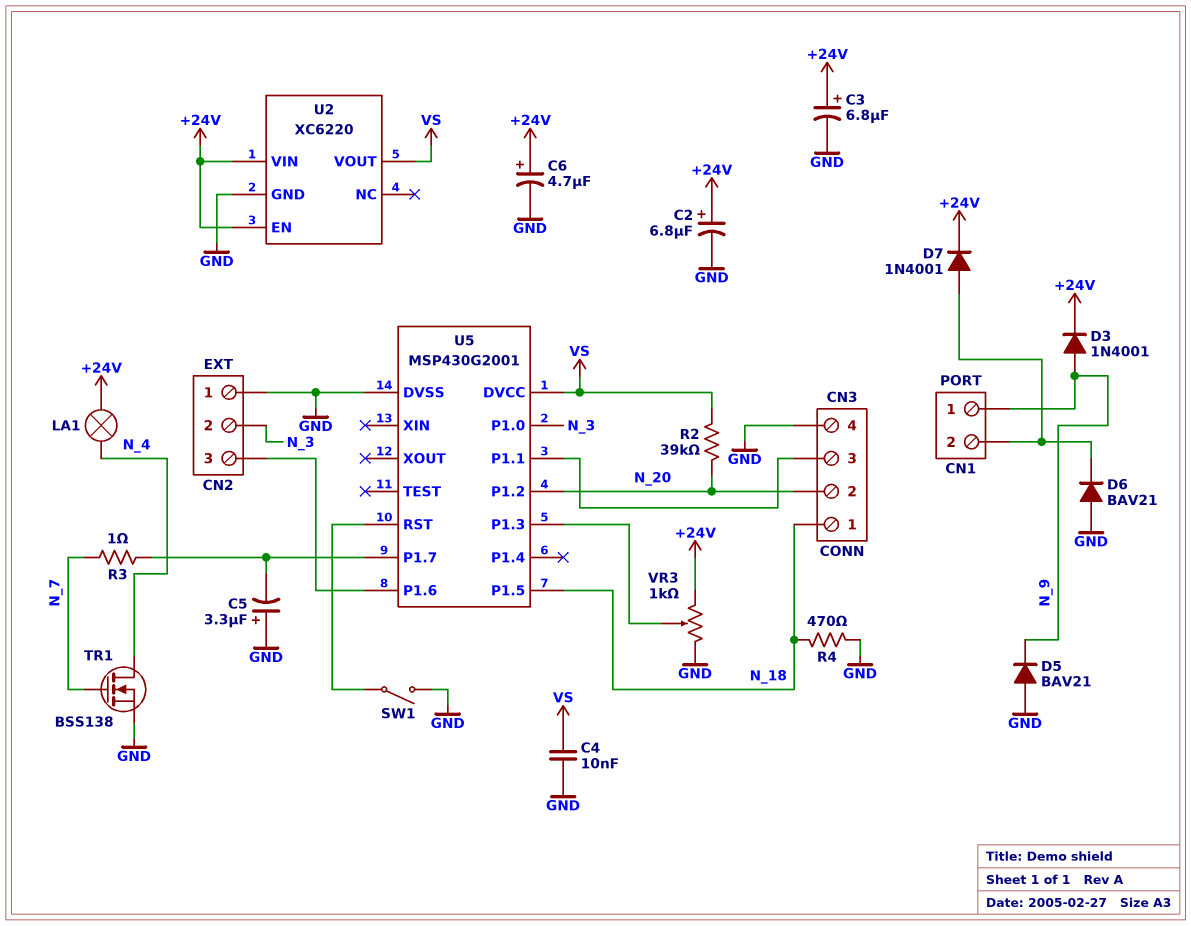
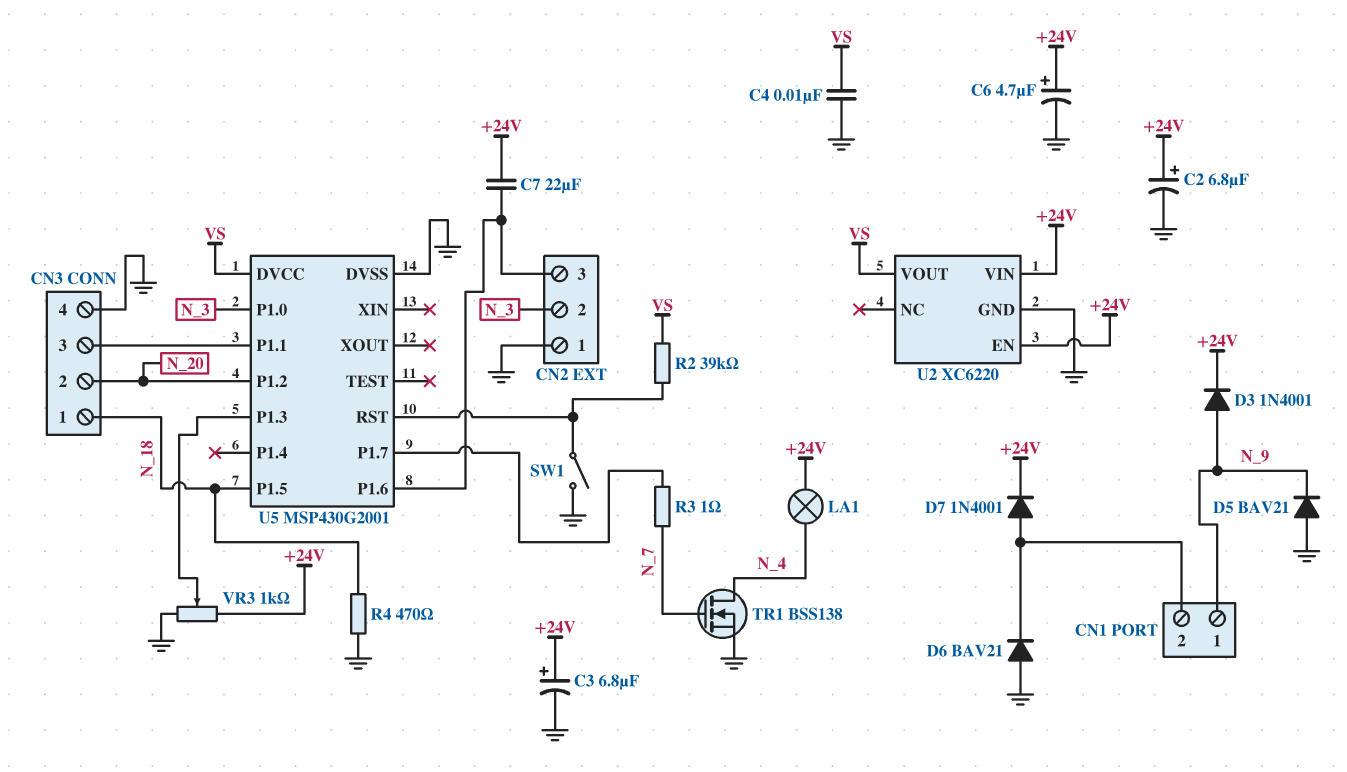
C5: 3.3uF (plus GND, minus U5/P1.7) -> none
C7: none -> 22uF (+24V, CN2/3)
R2: 39k (N_20, VS) -> 39k (U5/RST, VS)

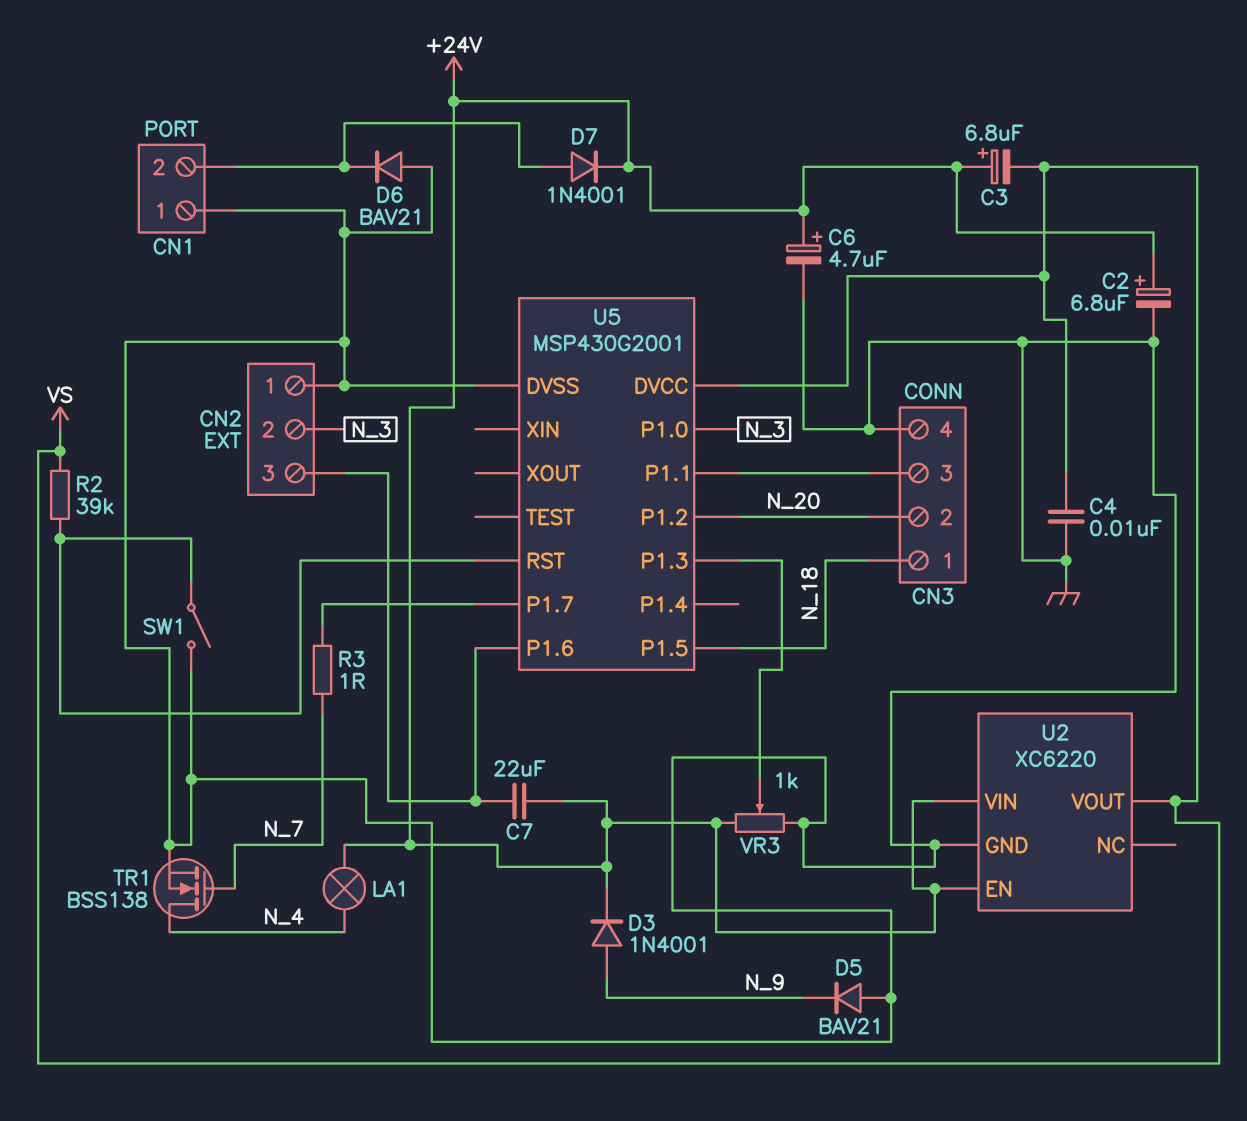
C3: 6.8uF (plus +24V, minus GND) -> 6.8uF (plus +24V, minus VS)
CN1 pin 1: N_9 -> GND
R4: 470 (GND, N_18) -> none

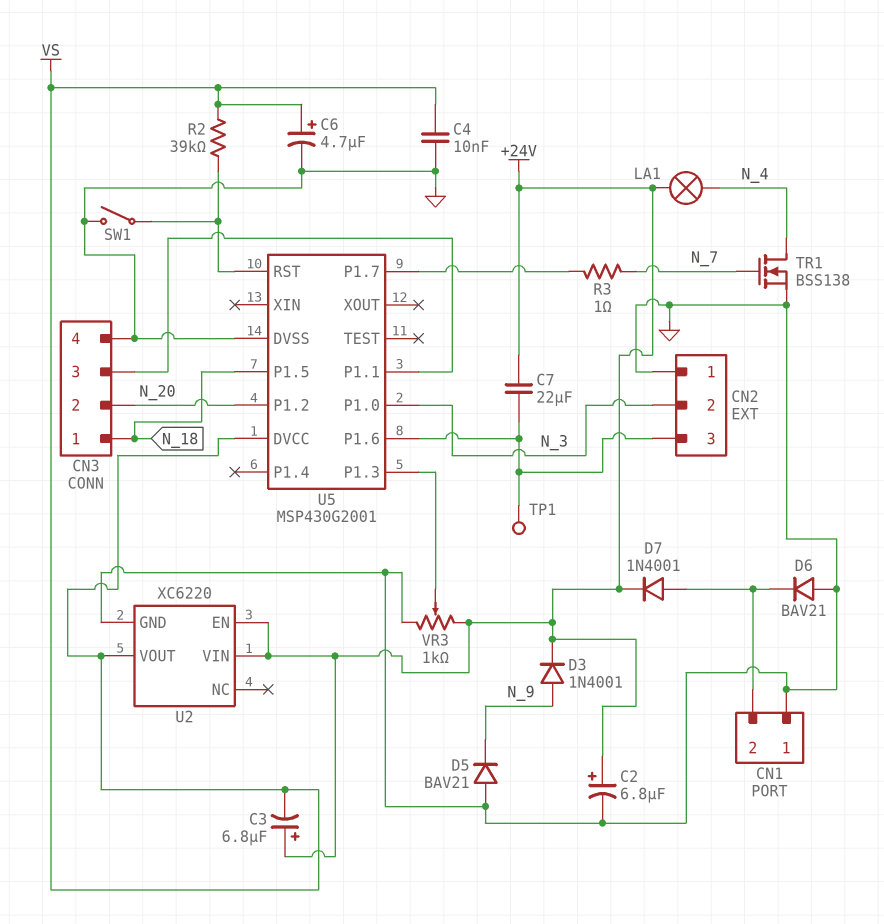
C6: 4.7uF (plus +24V, minus GND) -> 4.7uF (plus VS, minus GND)
TP1: none -> test point (CN2/3)

